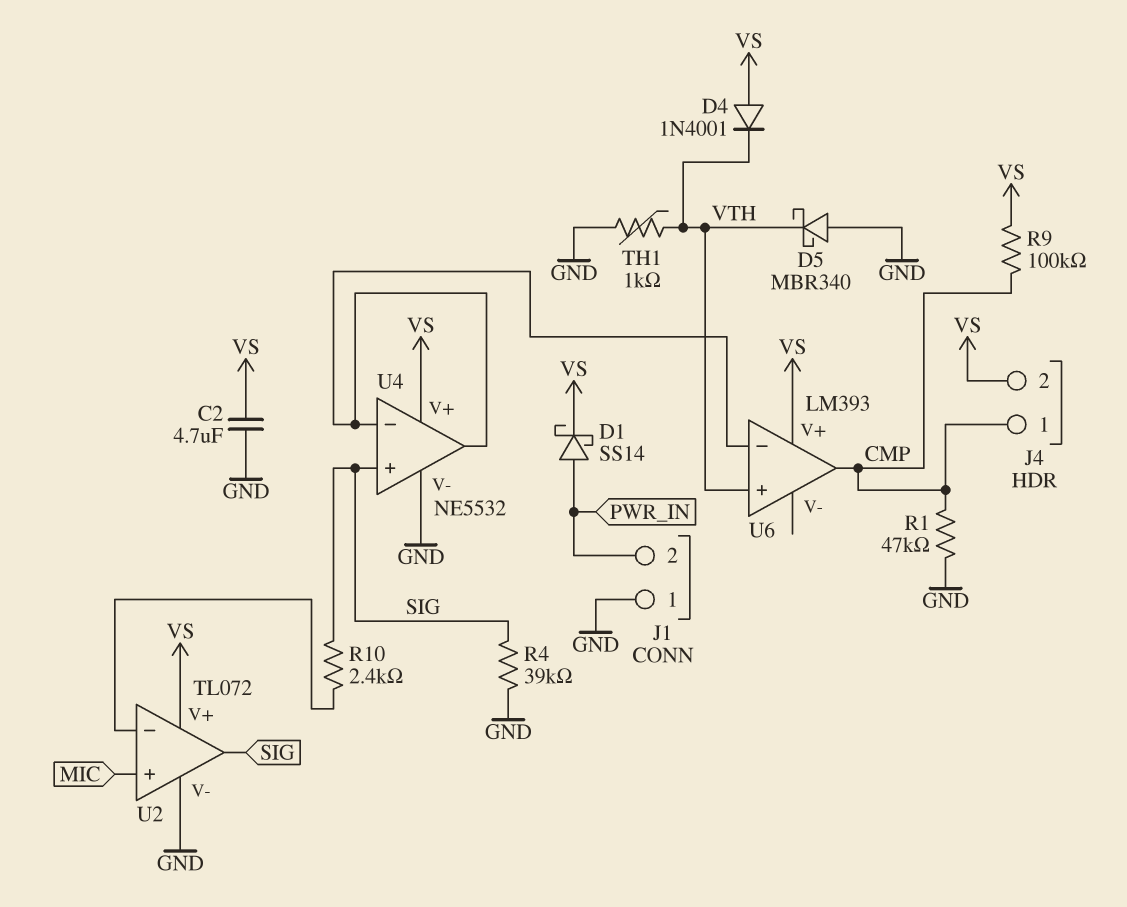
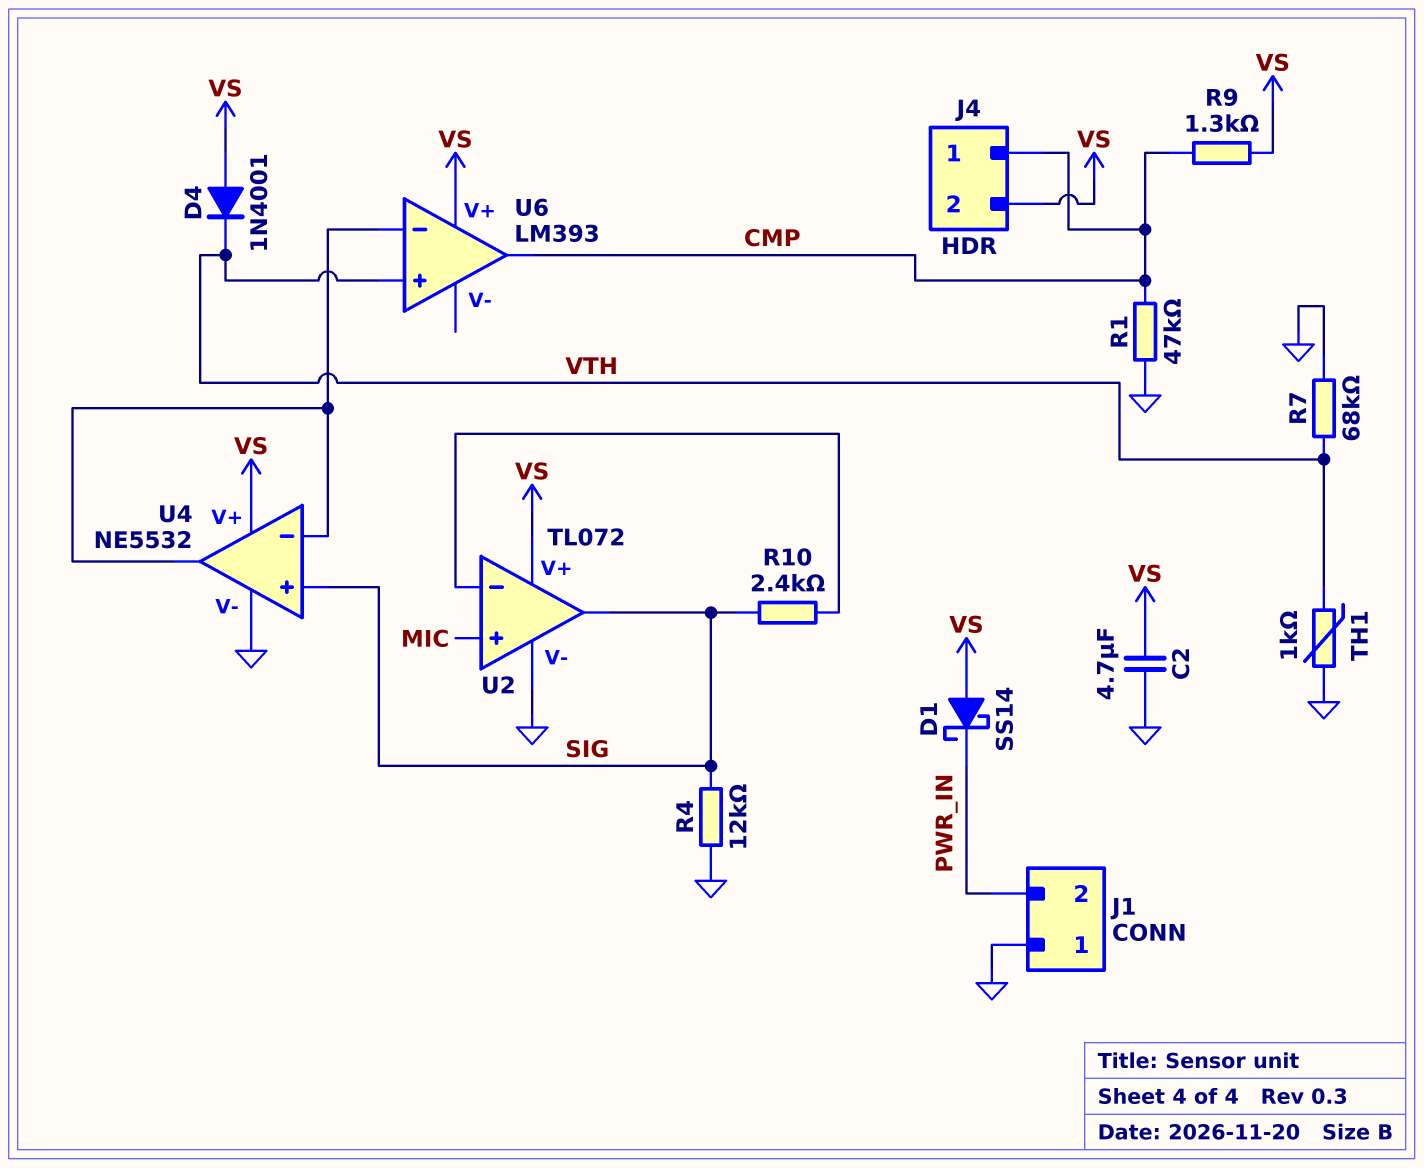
D1: schottky SS14 (A PWR_IN, K VS) -> schottky SS14 (A VS, K PWR_IN)
D5: schottky MBR340 (A GND, K VTH) -> none
R4: 39k (GND, SIG) -> 12k (GND, SIG)
R7: none -> 68k (GND, VTH)
R9: 100k (CMP, VS) -> 1.3k (CMP, VS)

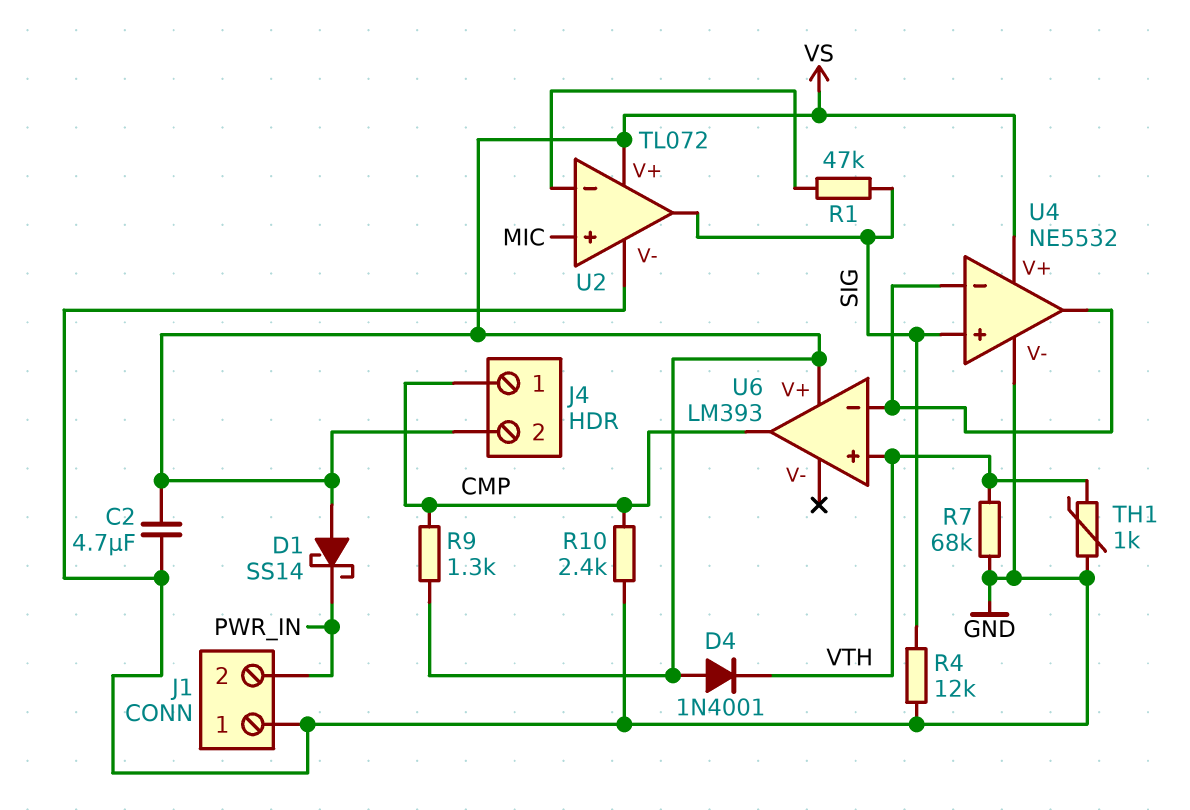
R1: 47k (CMP, GND) -> 47k (SIG, U2/in-)
R10: 2.4k (SIG, U2/in-) -> 2.4k (CMP, GND)

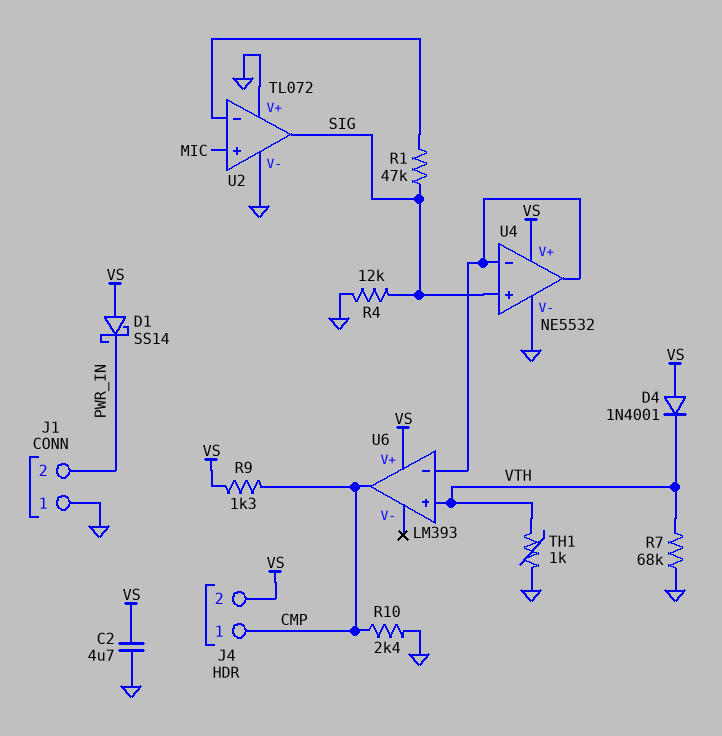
U2 pin V+: VS -> GND

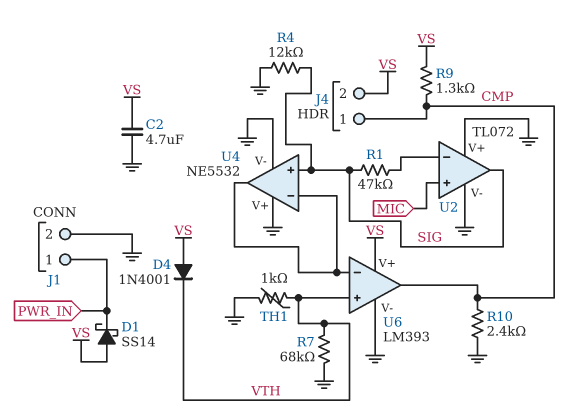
J1 pin 1: GND -> PWR_IN
J1 pin 2: PWR_IN -> GND
U4 pin V+: VS -> GND
U6 pin V-: none -> GND

